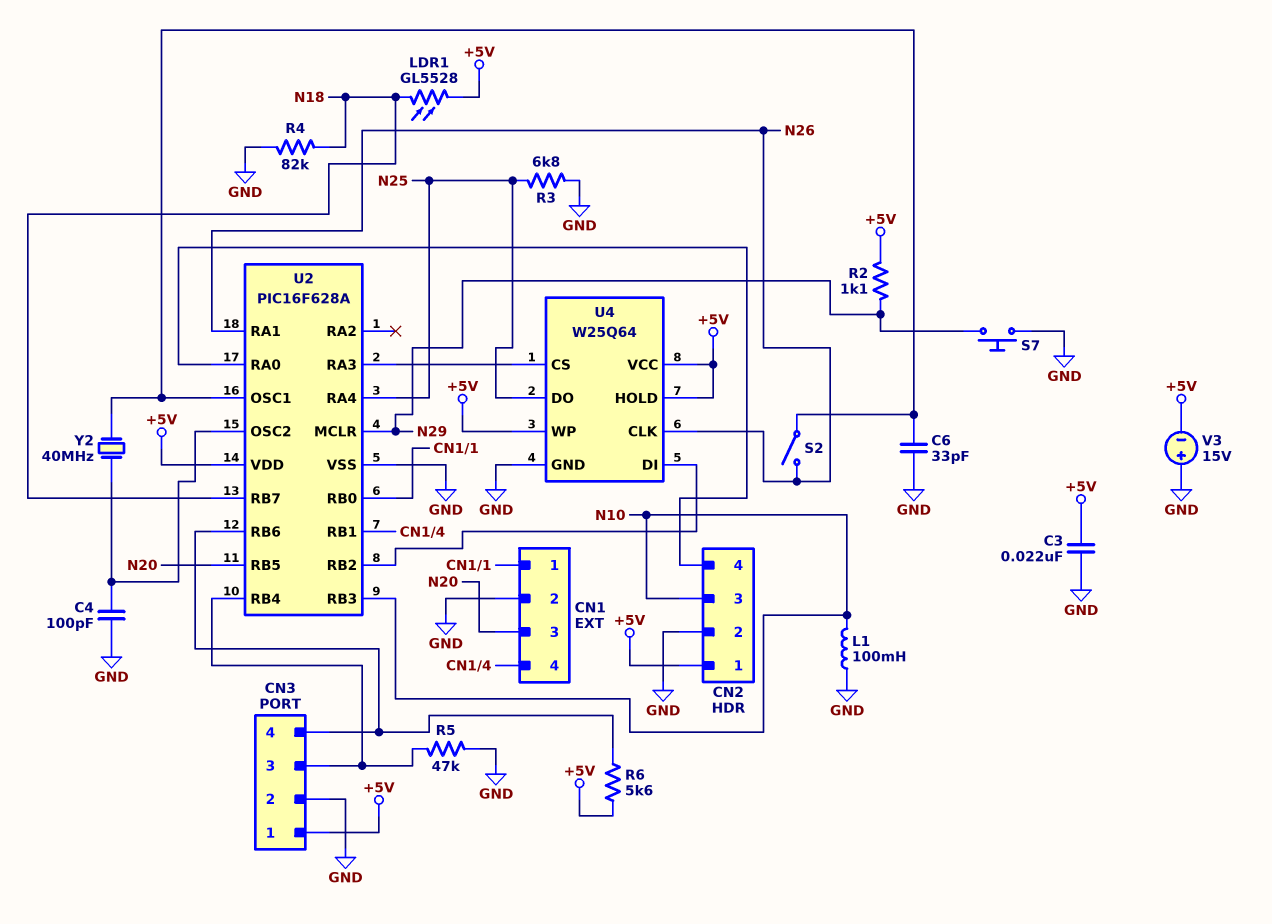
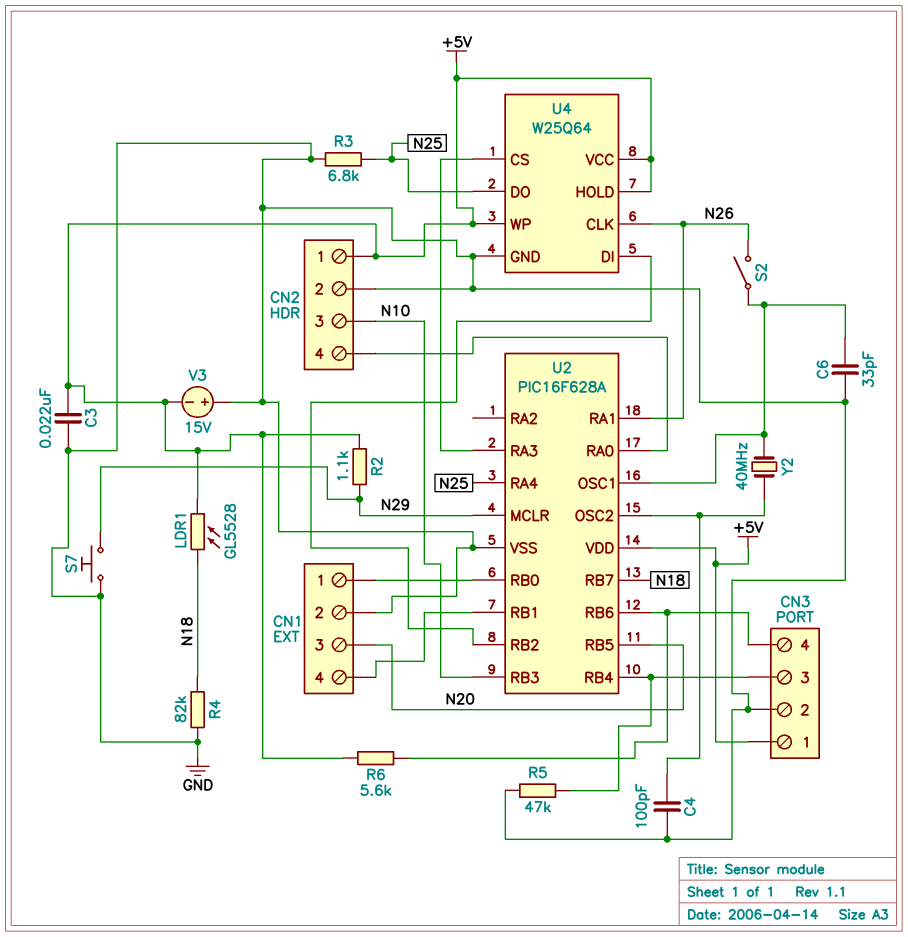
L1: 100mH (GND, N10) -> none

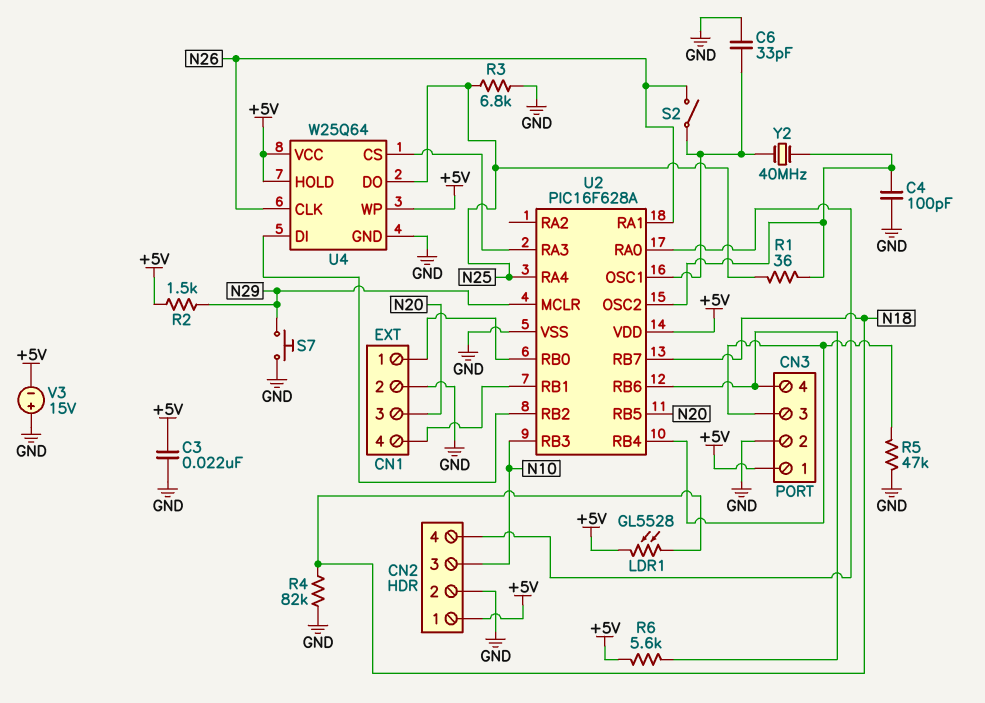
R1: none -> 36 (N25, U2/OSC2)
R2: 1.1k (+5V, N29) -> 1.5k (+5V, N29)

